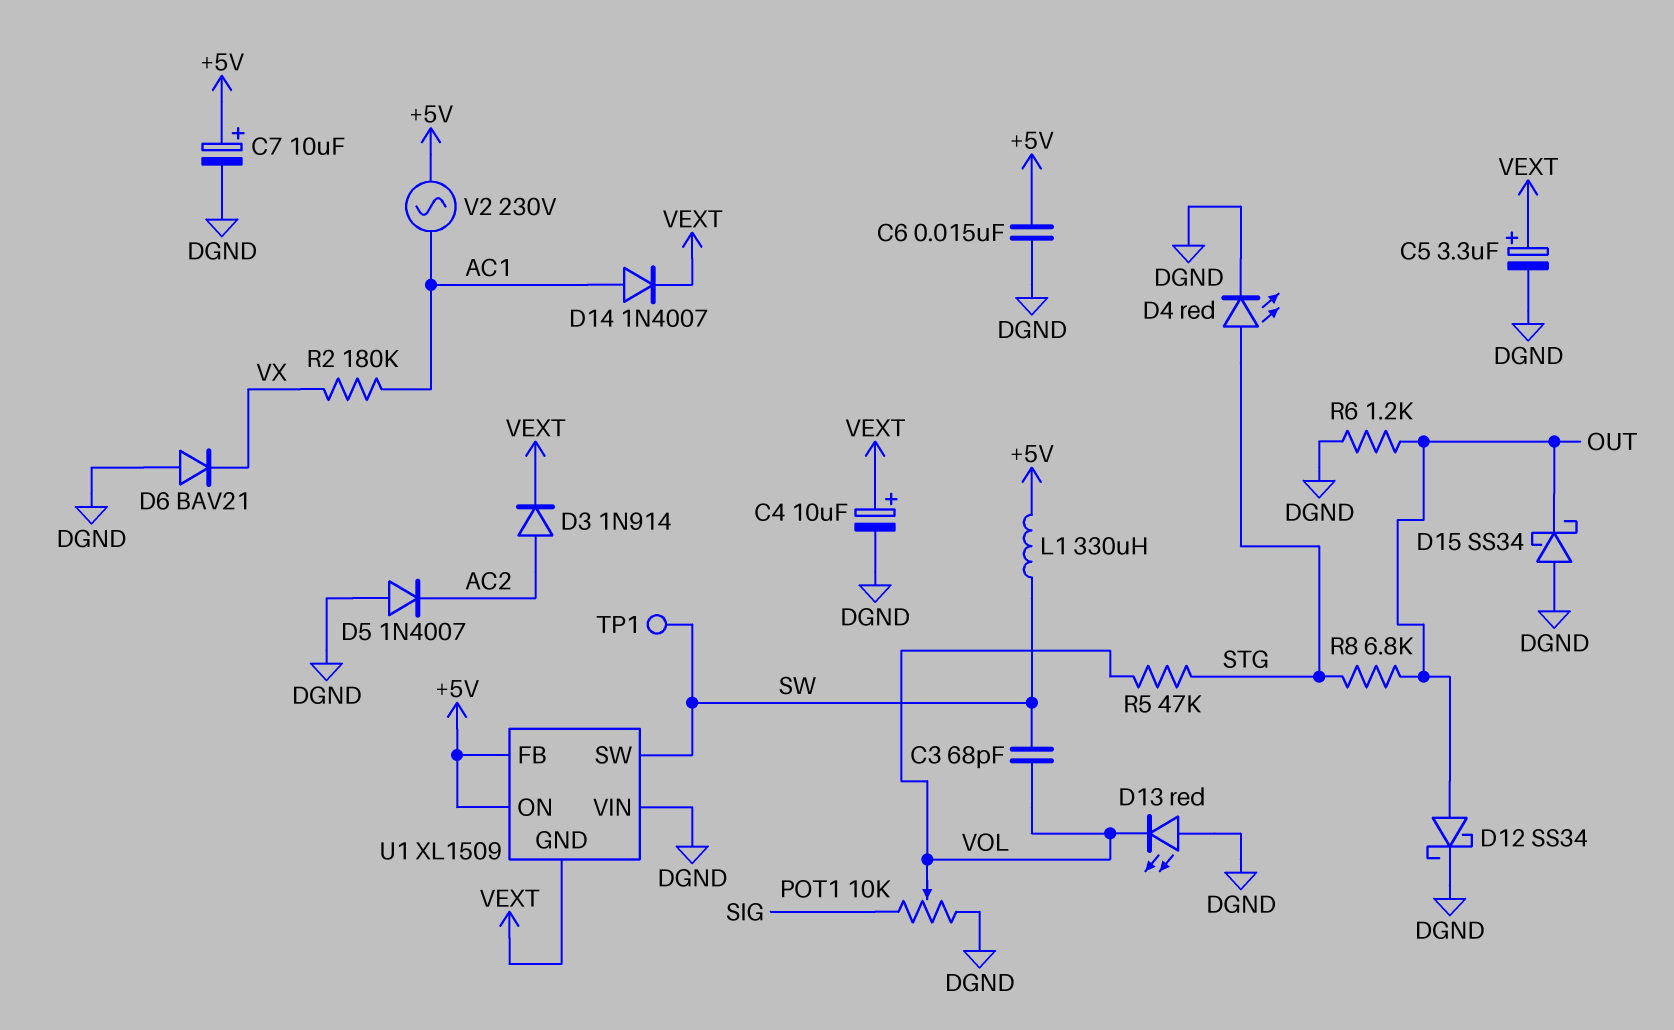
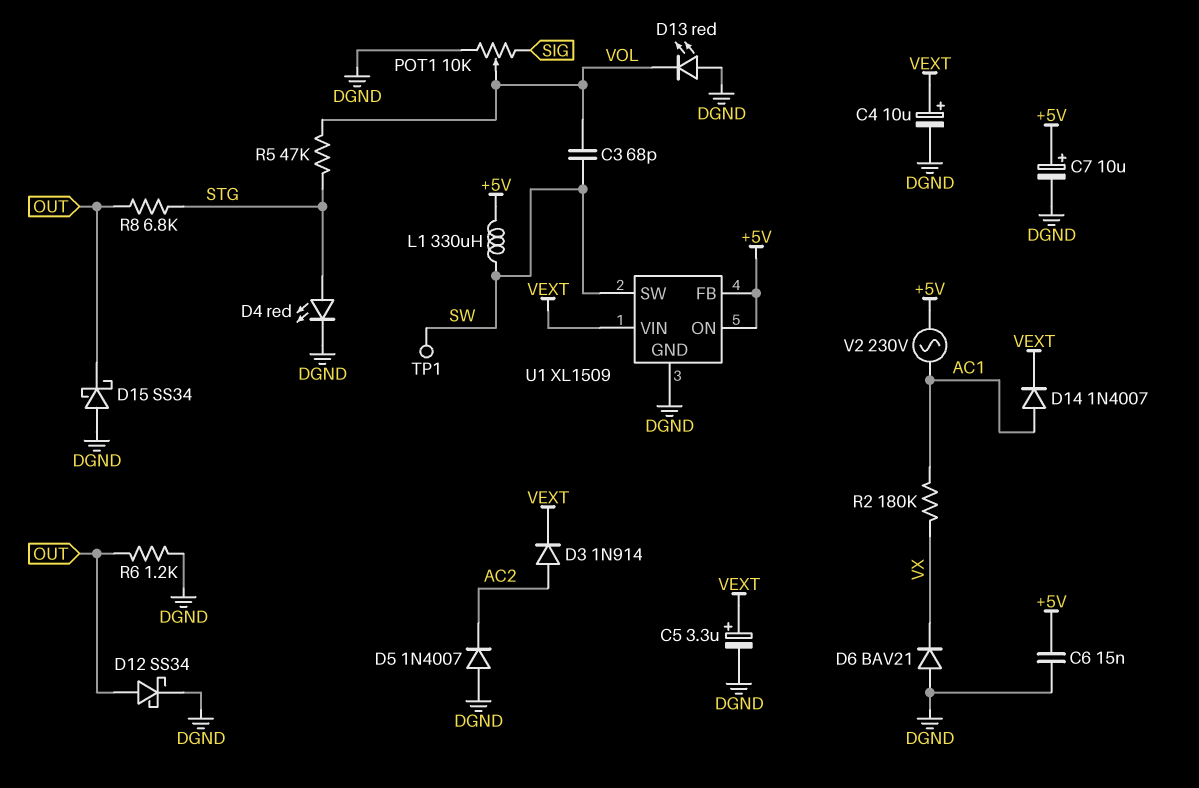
U1 pin GND: VEXT -> DGND
U1 pin VIN: DGND -> VEXT

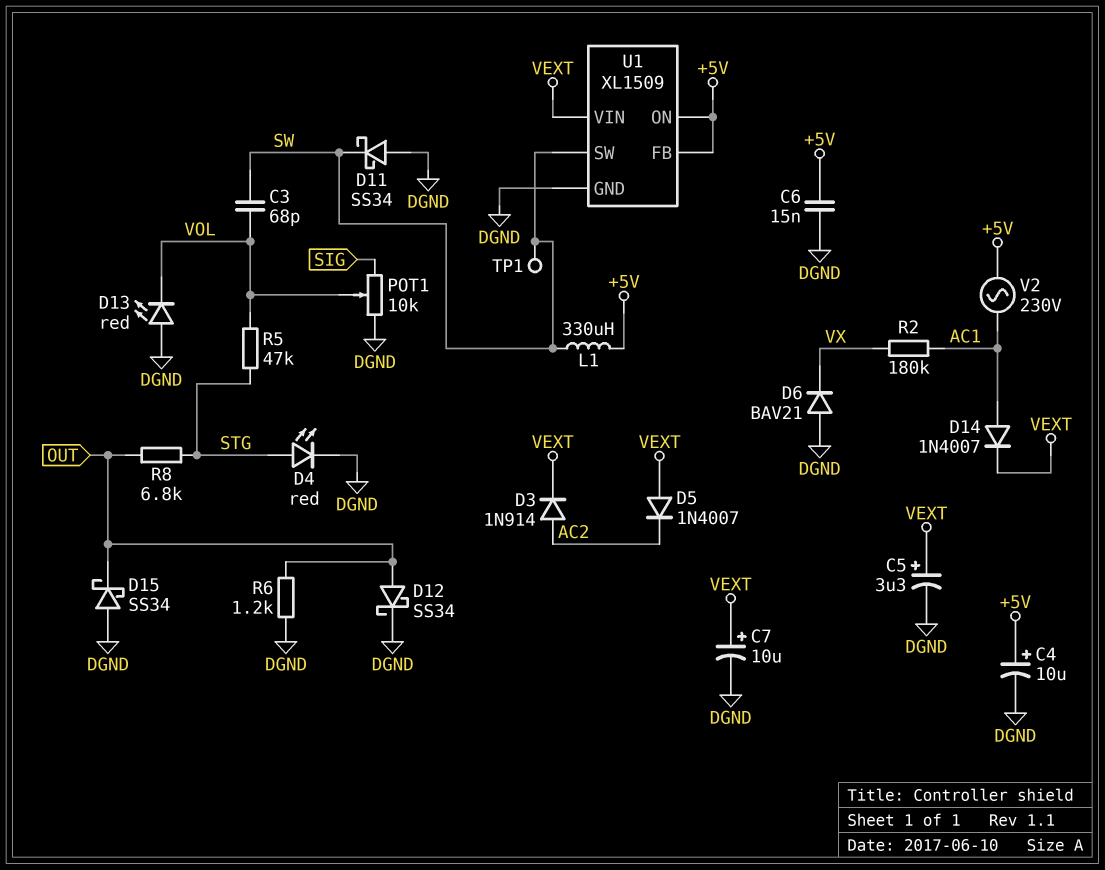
C4: 10uF (plus VEXT, minus DGND) -> 10uF (plus +5V, minus DGND)
C7: 10uF (plus +5V, minus DGND) -> 10uF (plus VEXT, minus DGND)
D5: diode 1N4007 (A DGND, K AC2) -> diode 1N4007 (A VEXT, K AC2)
D11: none -> schottky SS34 (A DGND, K SW)

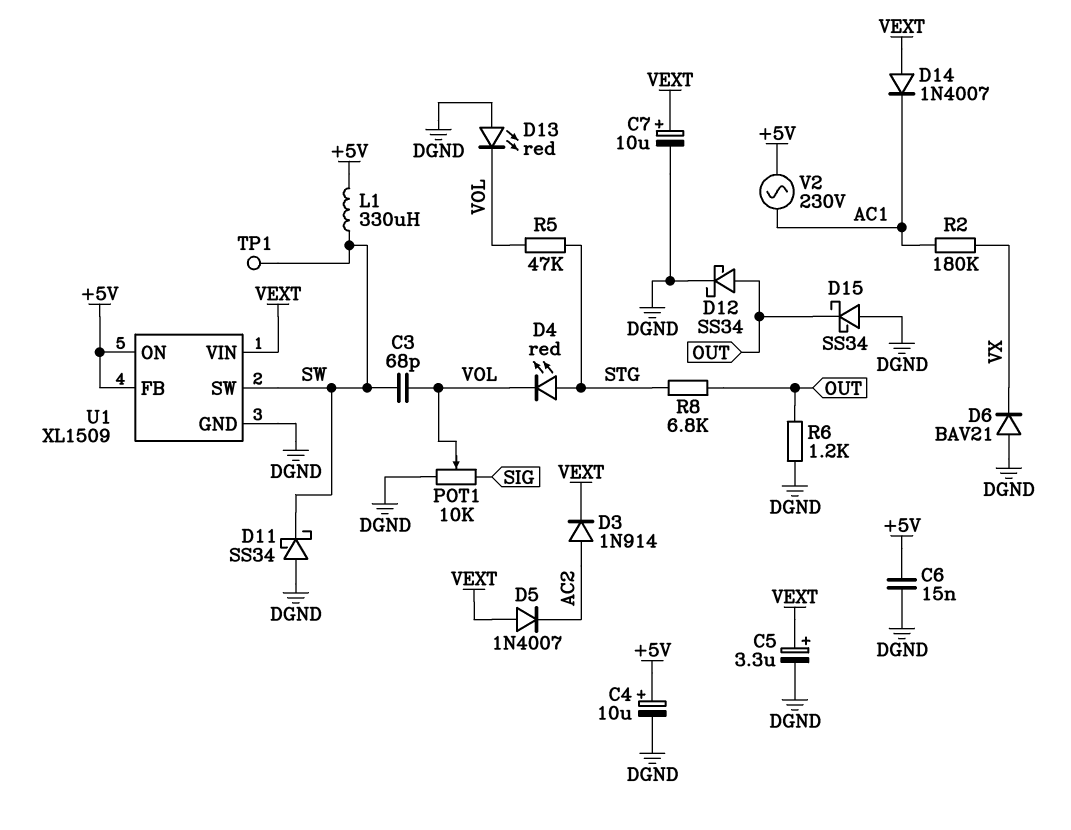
D4: LED red (A STG, K DGND) -> LED red (A STG, K VOL)
D14: diode 1N4007 (A AC1, K VEXT) -> diode 1N4007 (A VEXT, K AC1)

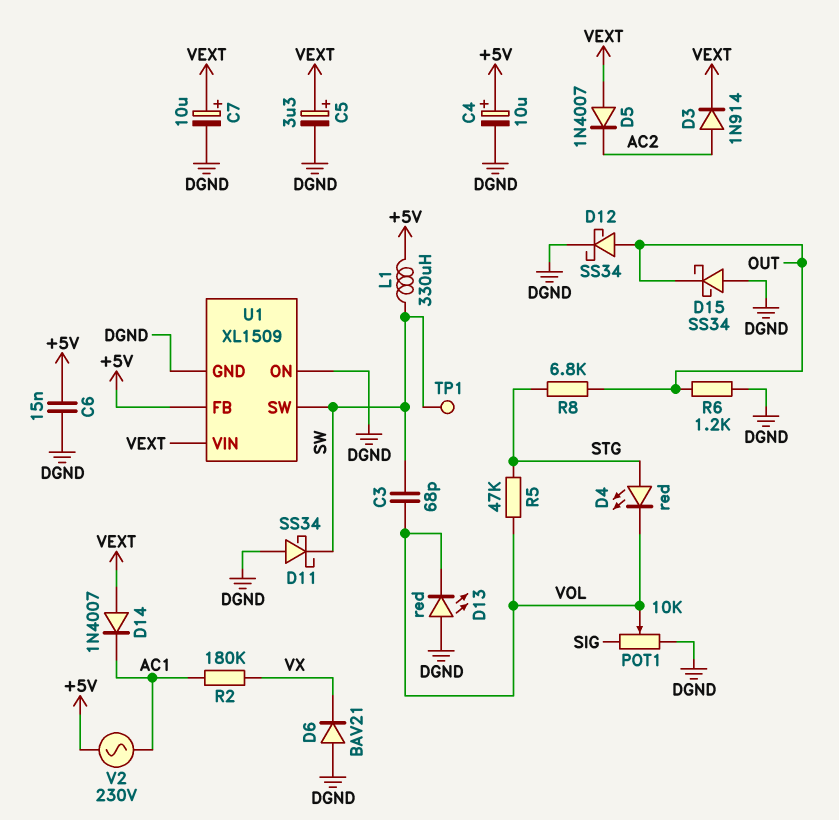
U1 pin ON: +5V -> DGND

